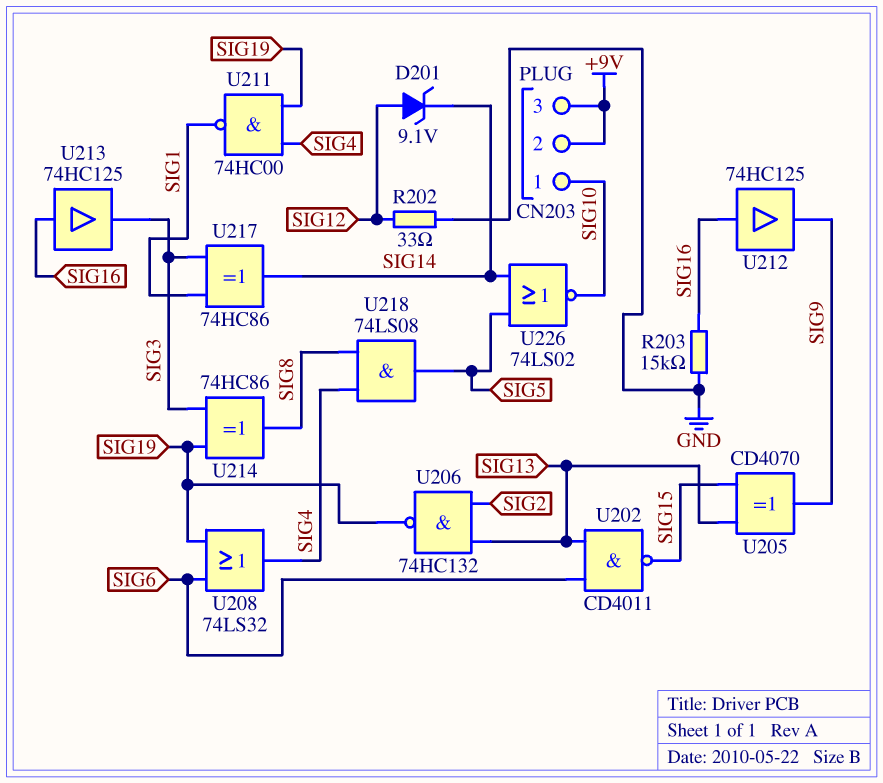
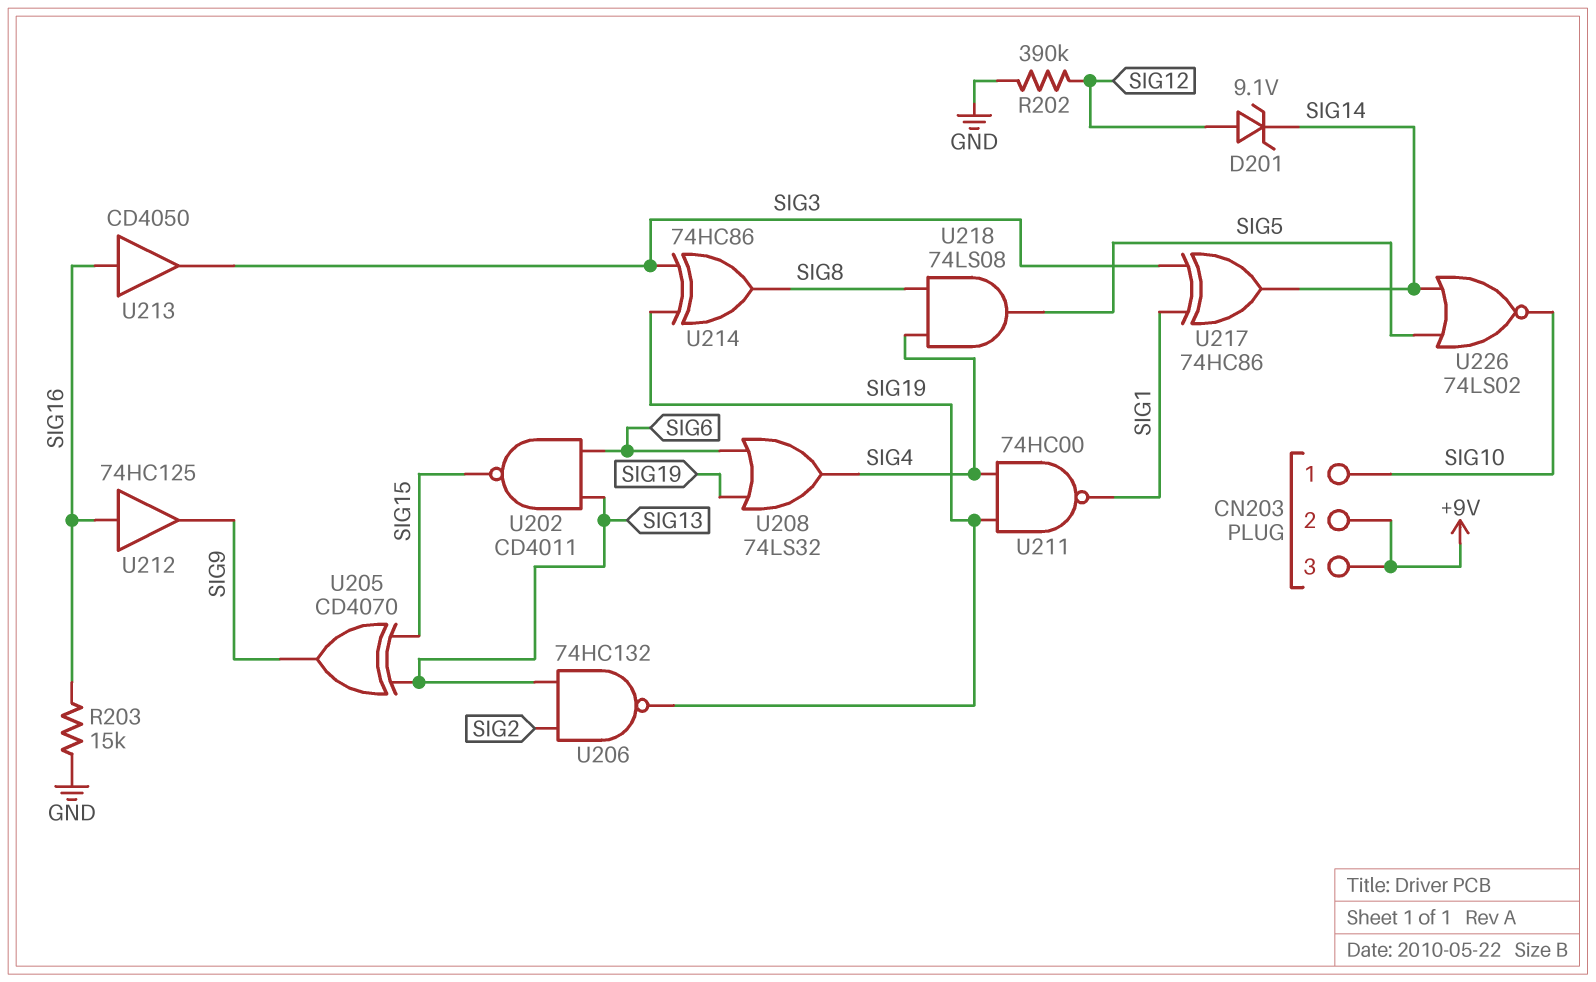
R202: 33 (GND, SIG12) -> 390k (GND, SIG12)
U213: buffer 74HC125 (in SIG16, out SIG3) -> buffer CD4050 (in SIG16, out SIG3)

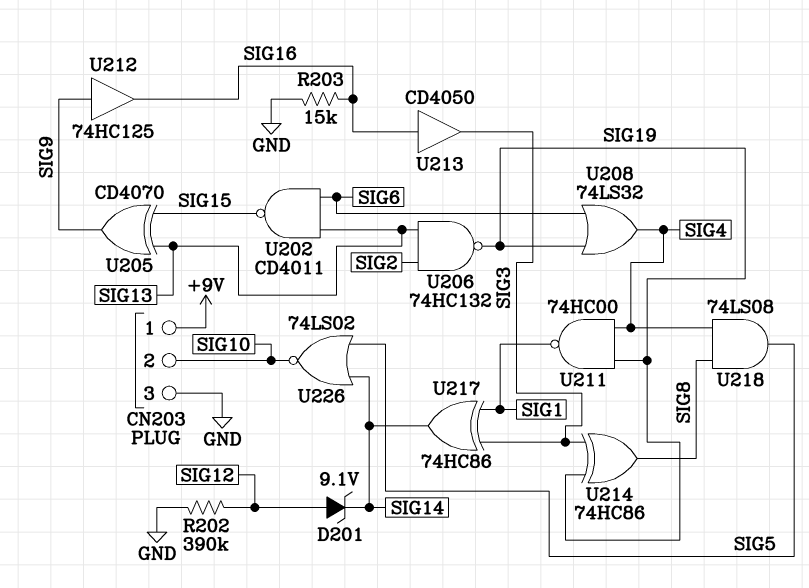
CN203 pin 1: SIG10 -> +9V
CN203 pin 2: +9V -> SIG10
CN203 pin 3: +9V -> GND
U212: buffer 74HC125 (in SIG16, out SIG9) -> buffer 74HC125 (in SIG9, out SIG16)

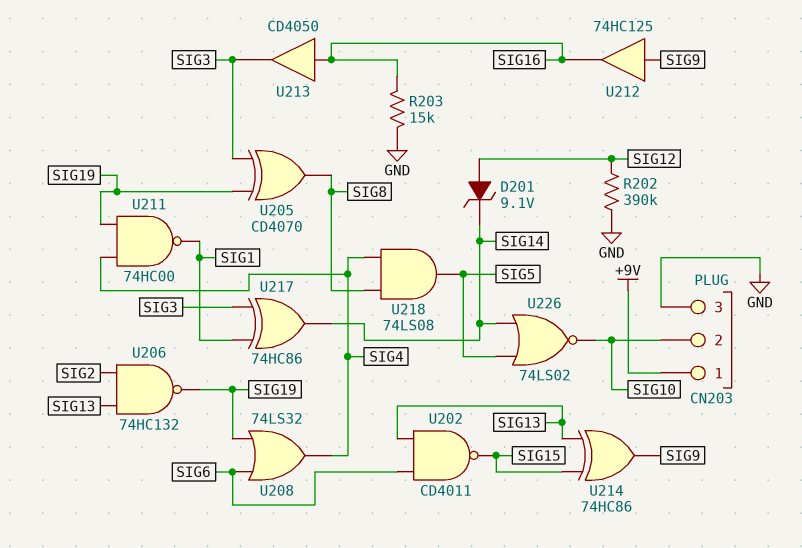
U205: XOR CD4070 (in SIG13, in SIG15, out SIG9) -> XOR CD4070 (in SIG3, in SIG19, out SIG8)
U214: XOR 74HC86 (in SIG3, in SIG19, out SIG8) -> XOR 74HC86 (in SIG13, in SIG15, out SIG9)

